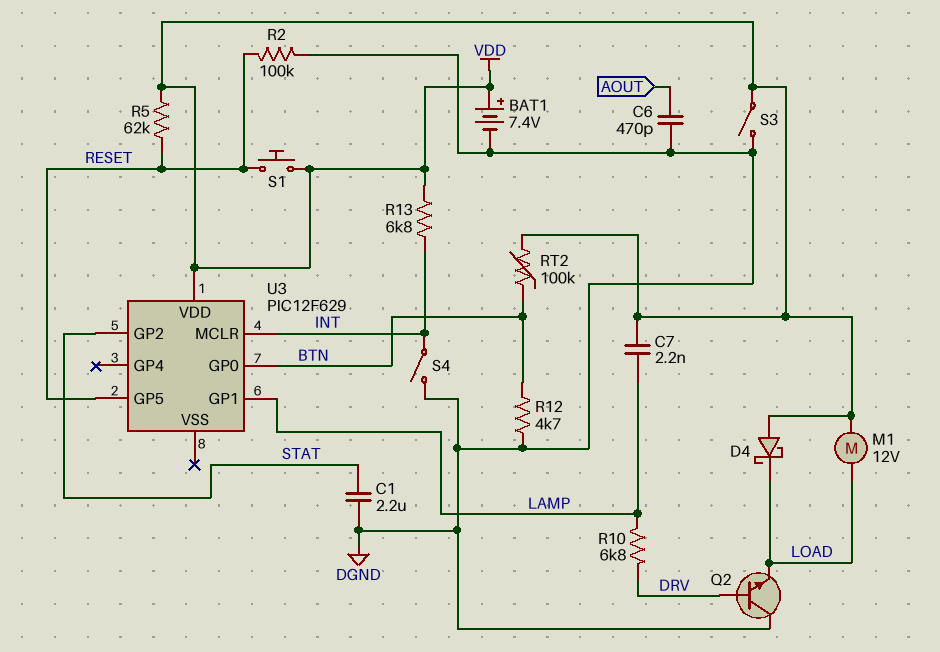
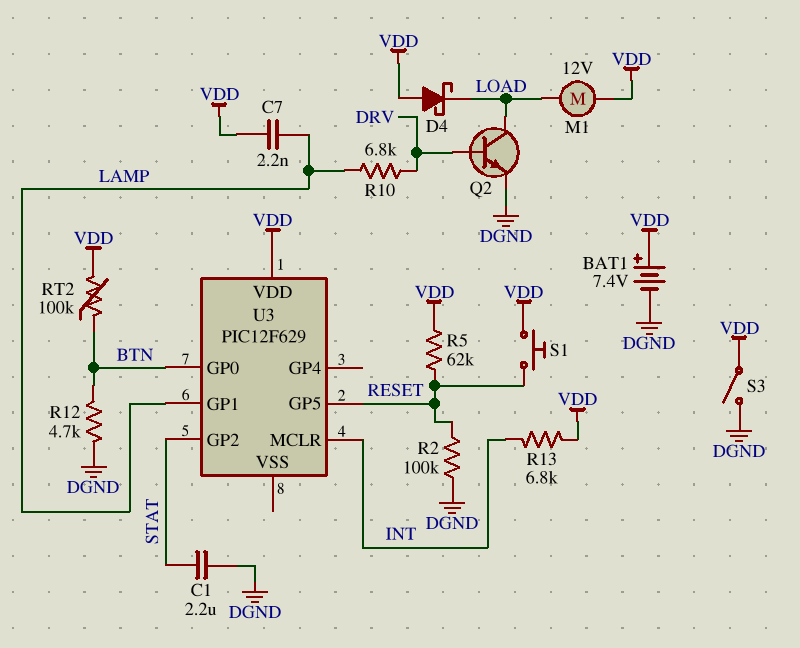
C6: 470pF (AOUT, DGND) -> none
Q2: NPN (B DRV, C DGND, E LOAD) -> NPN (B DRV, C LOAD, E DGND)
S4: switch (DGND, INT) -> none

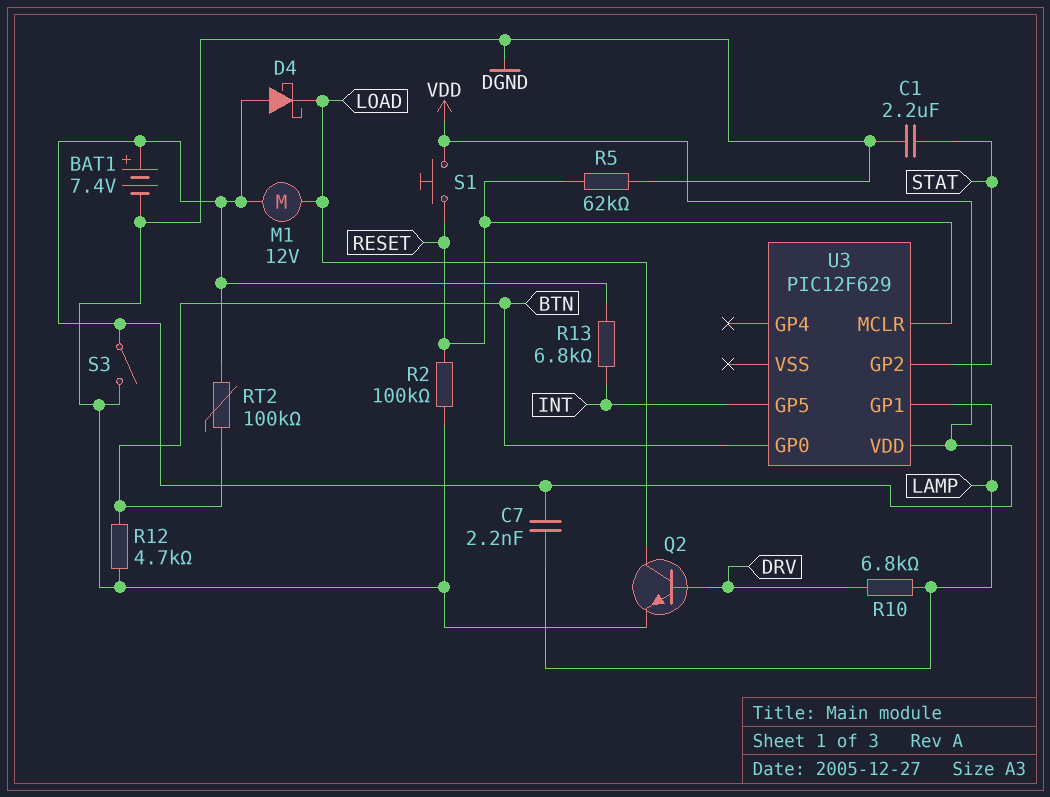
R5: 62k (RESET, VDD) -> 62k (DGND, RESET)
U3 pin GP5: RESET -> INT
U3 pin MCLR: INT -> RESET

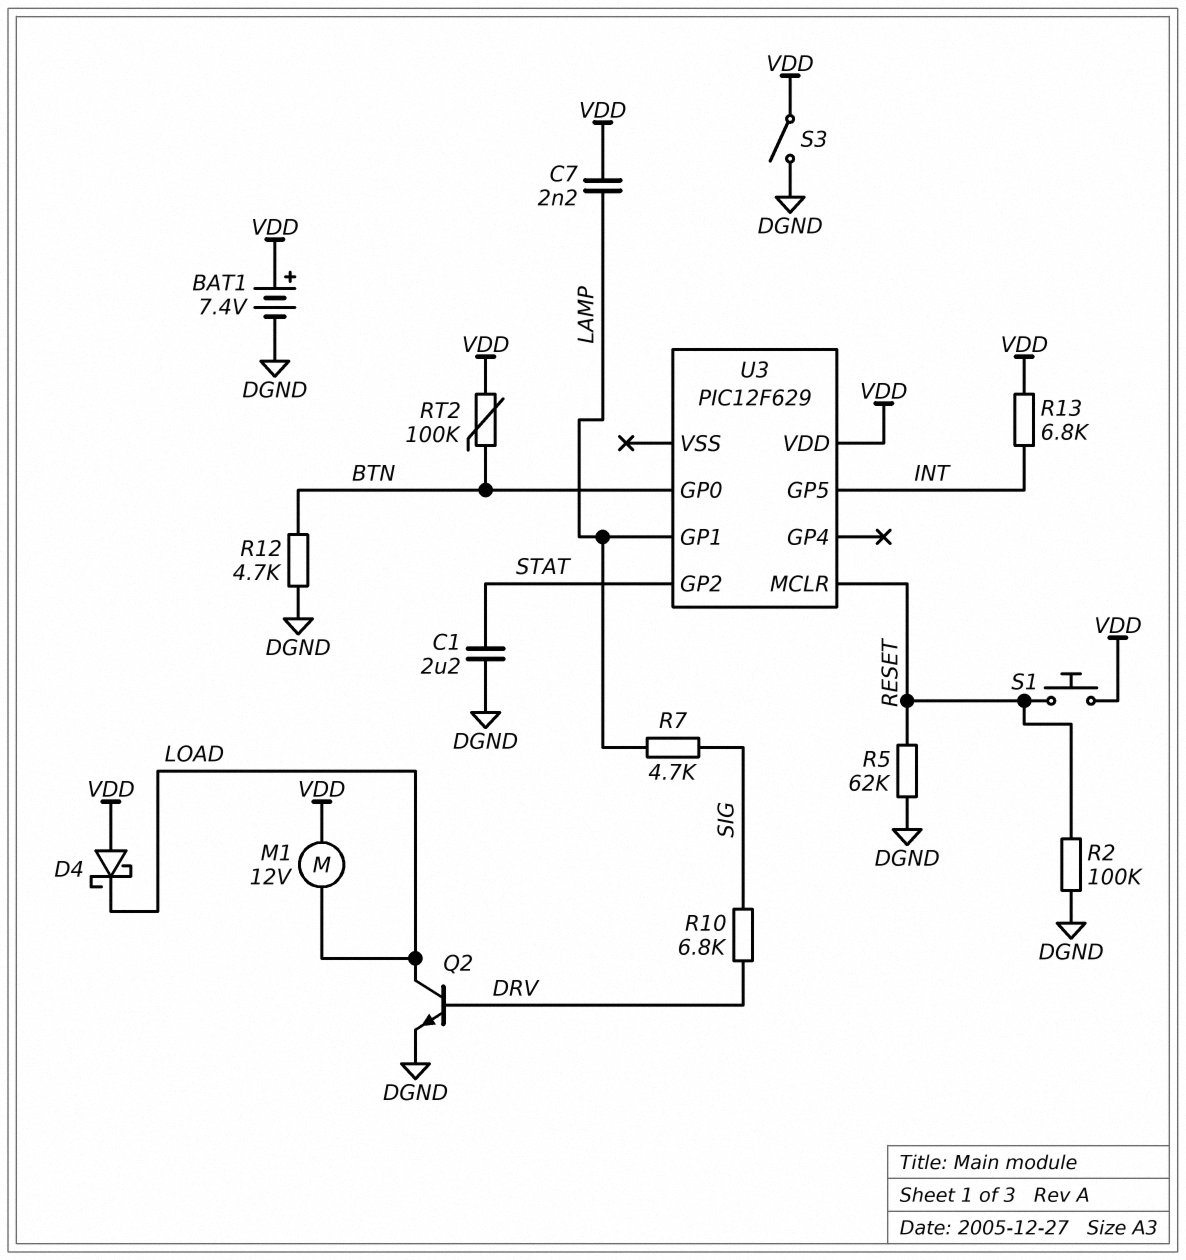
R7: none -> 4.7k (LAMP, SIG)
R10: 6.8k (DRV, LAMP) -> 6.8k (DRV, SIG)

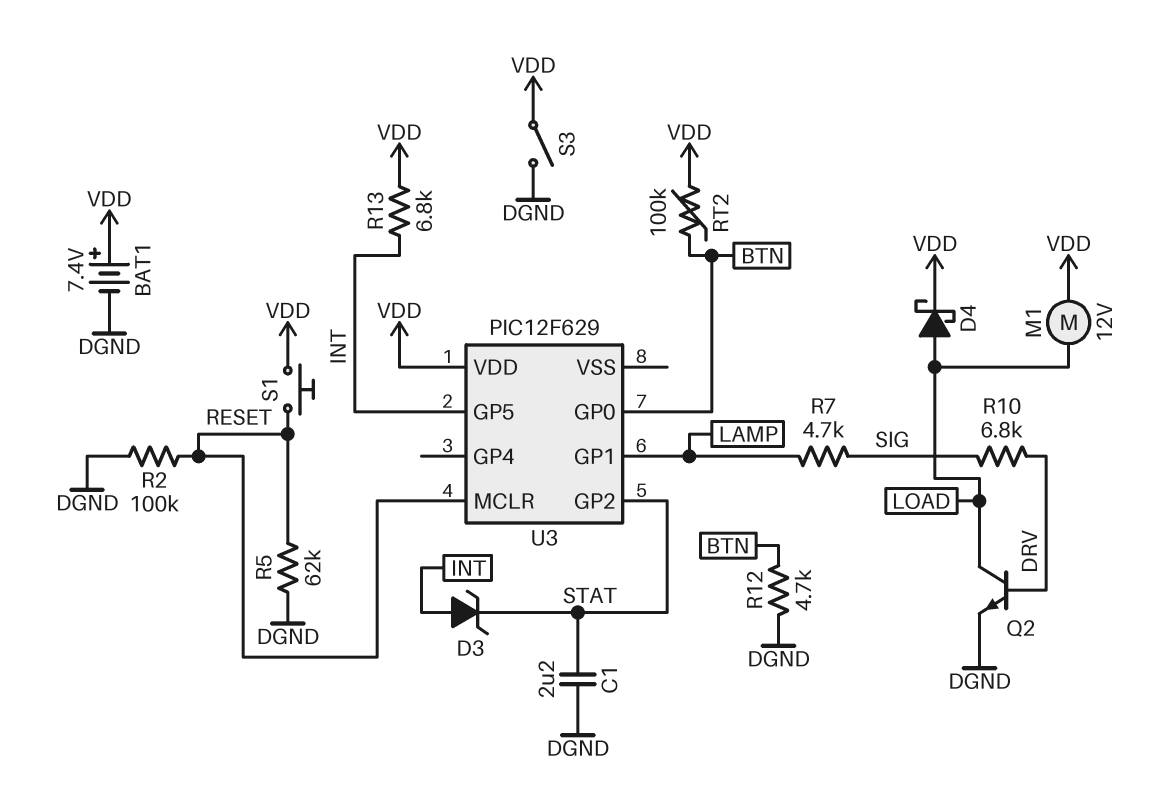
C7: 2.2nF (LAMP, VDD) -> none
D3: none -> zener (A INT, K STAT)
D4: schottky (A VDD, K LOAD) -> schottky (A LOAD, K VDD)

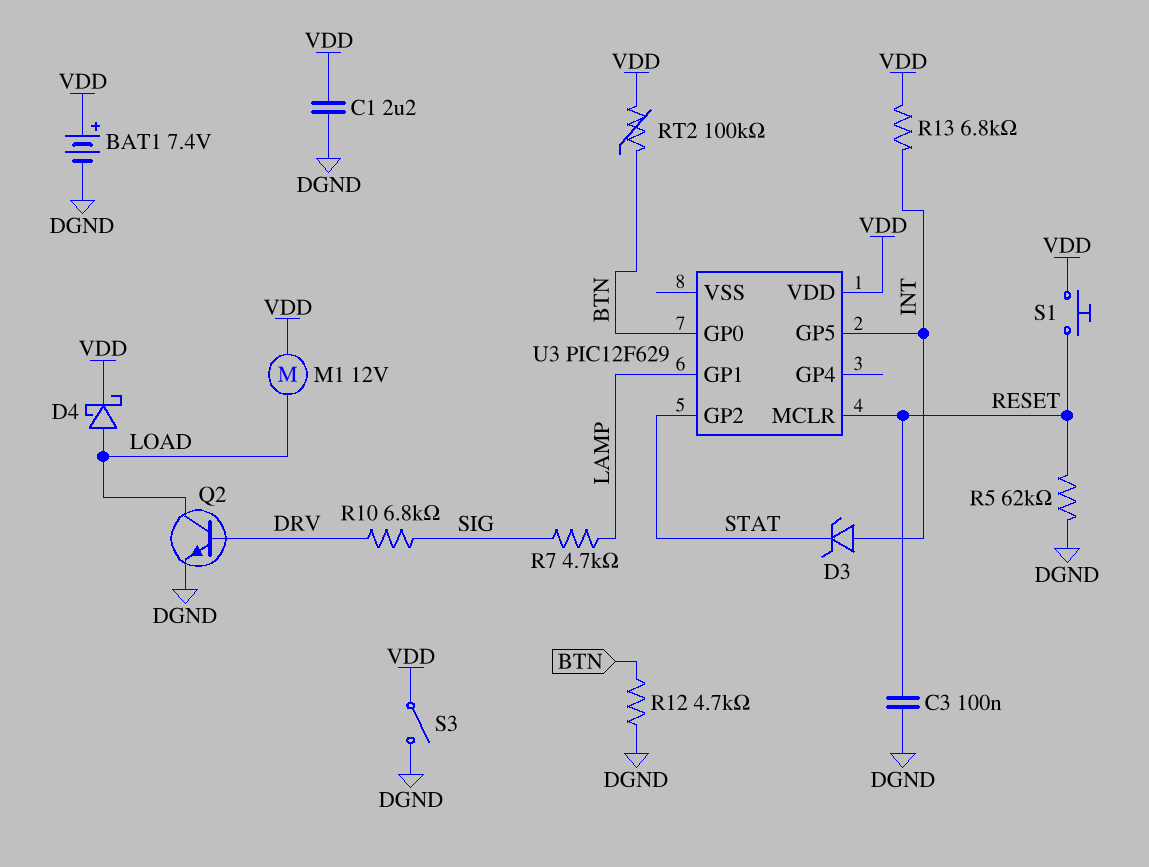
C1: 2.2uF (DGND, STAT) -> 2.2uF (DGND, VDD)
C3: none -> 100nF (DGND, RESET)
R2: 100k (DGND, RESET) -> none

